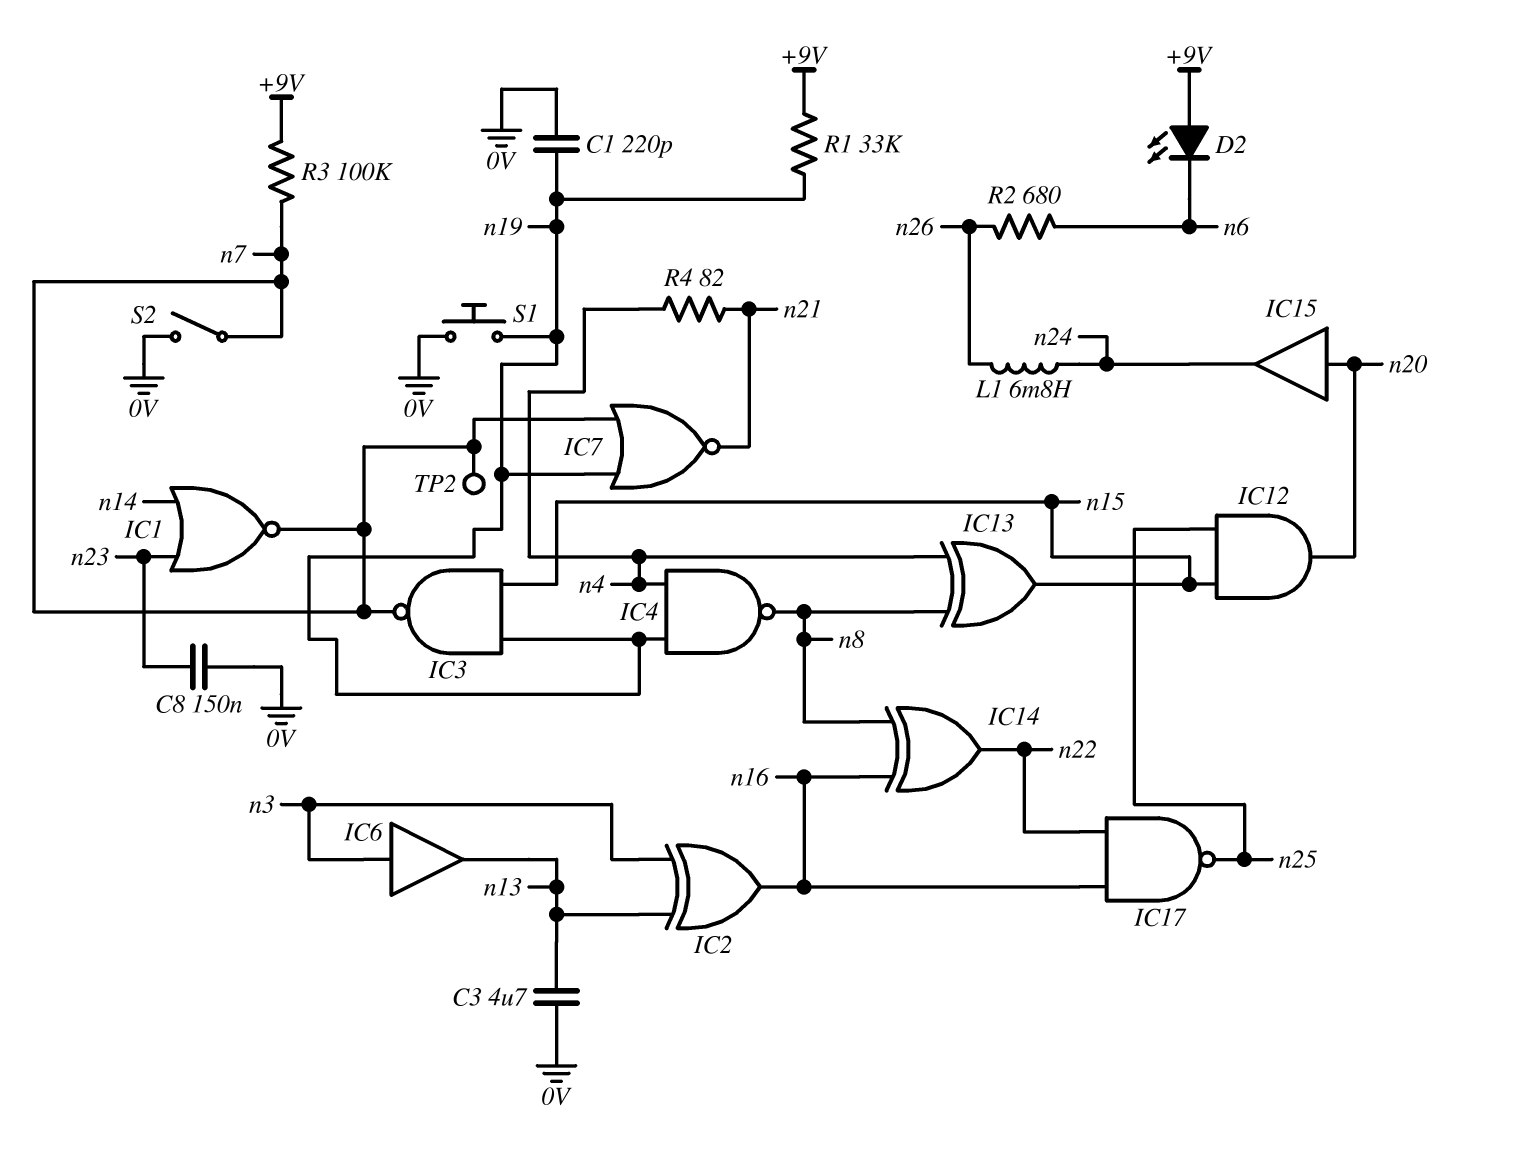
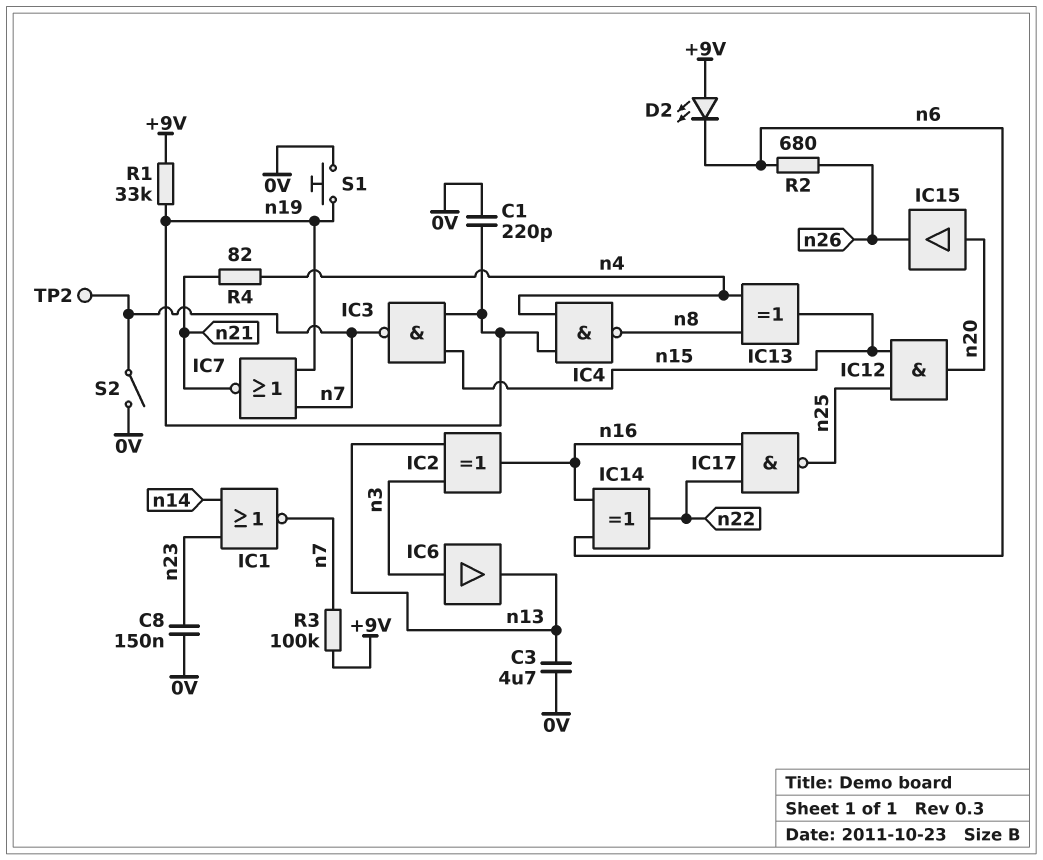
IC14: XOR (in n8, in n16, out n22) -> XOR (in n6, in n16, out n22)
IC15: buffer (in n20, out n24) -> buffer (in n20, out n26)
L1: 6.8mH (n24, n26) -> none

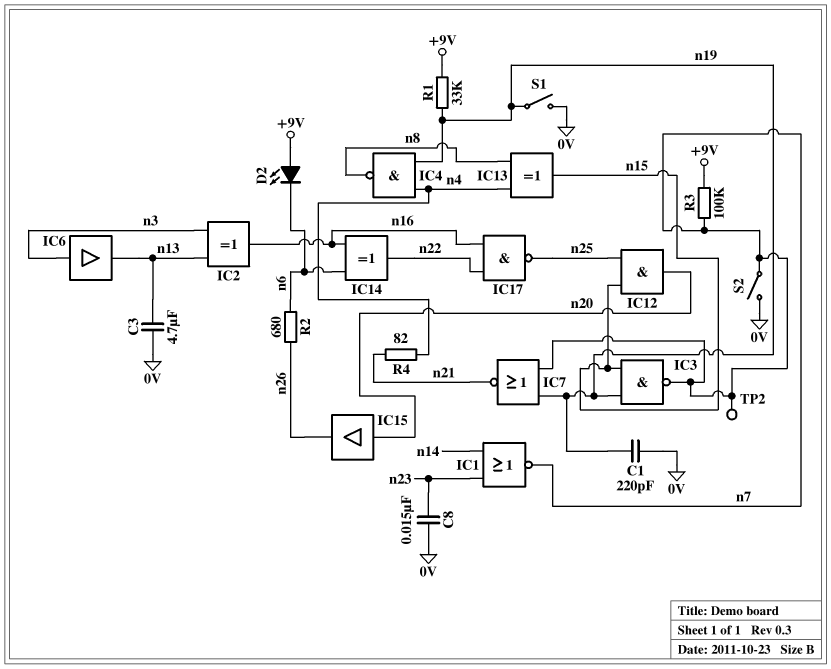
C8: 150nF (0V, n23) -> 15nF (0V, n23)
S1: button (0V, n19) -> switch (0V, n19)

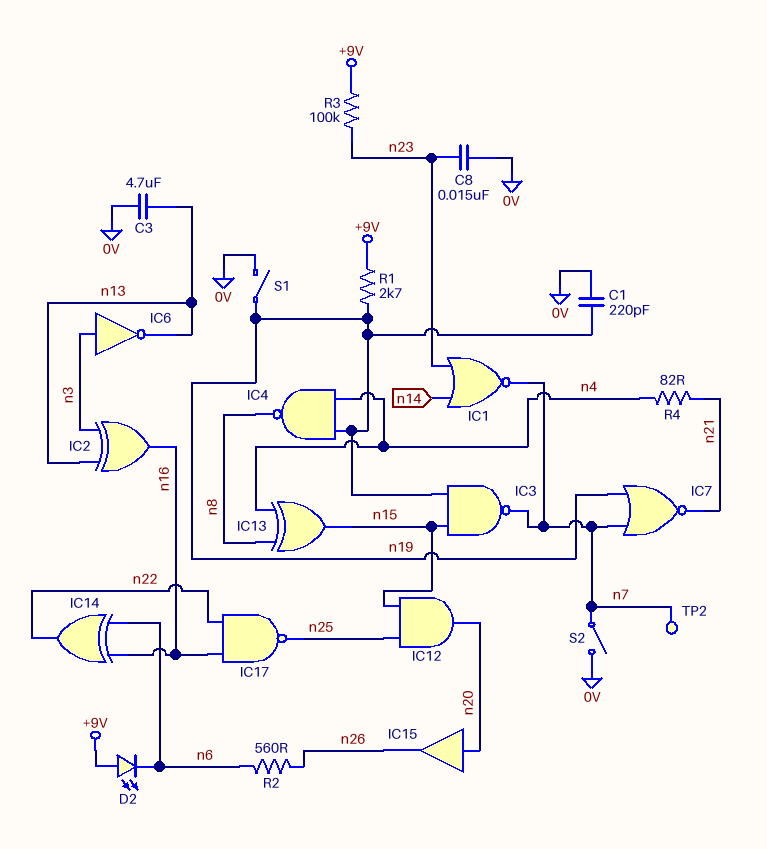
IC6: buffer (in n3, out n13) -> NOT (in n3, out n13)
R1: 33k (+9V, n19) -> 2.7k (+9V, n19)
R2: 680 (n6, n26) -> 560 (n6, n26)
R3: 100k (+9V, n7) -> 100k (+9V, n23)

